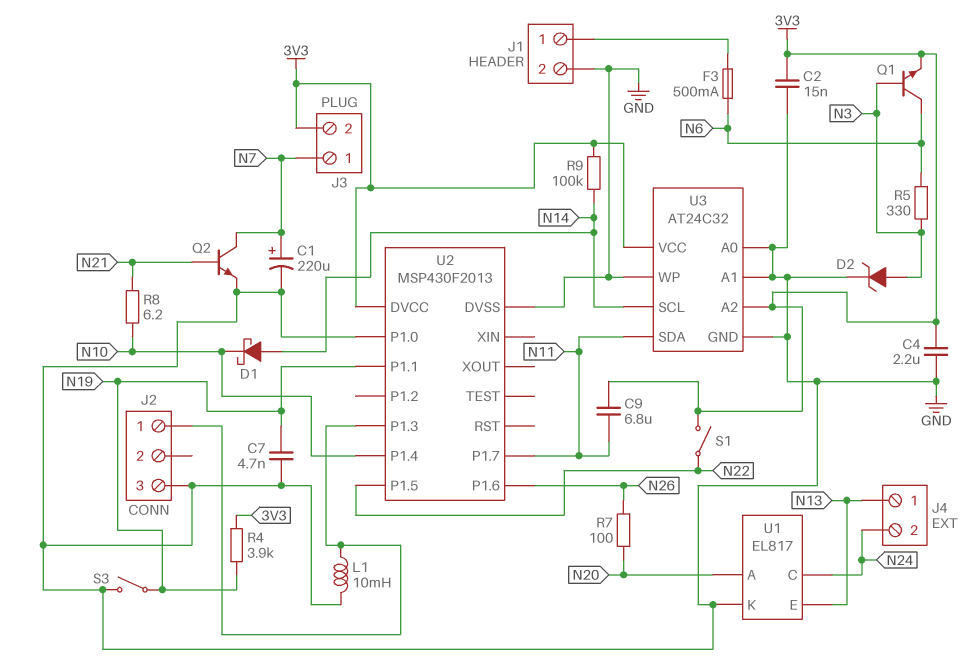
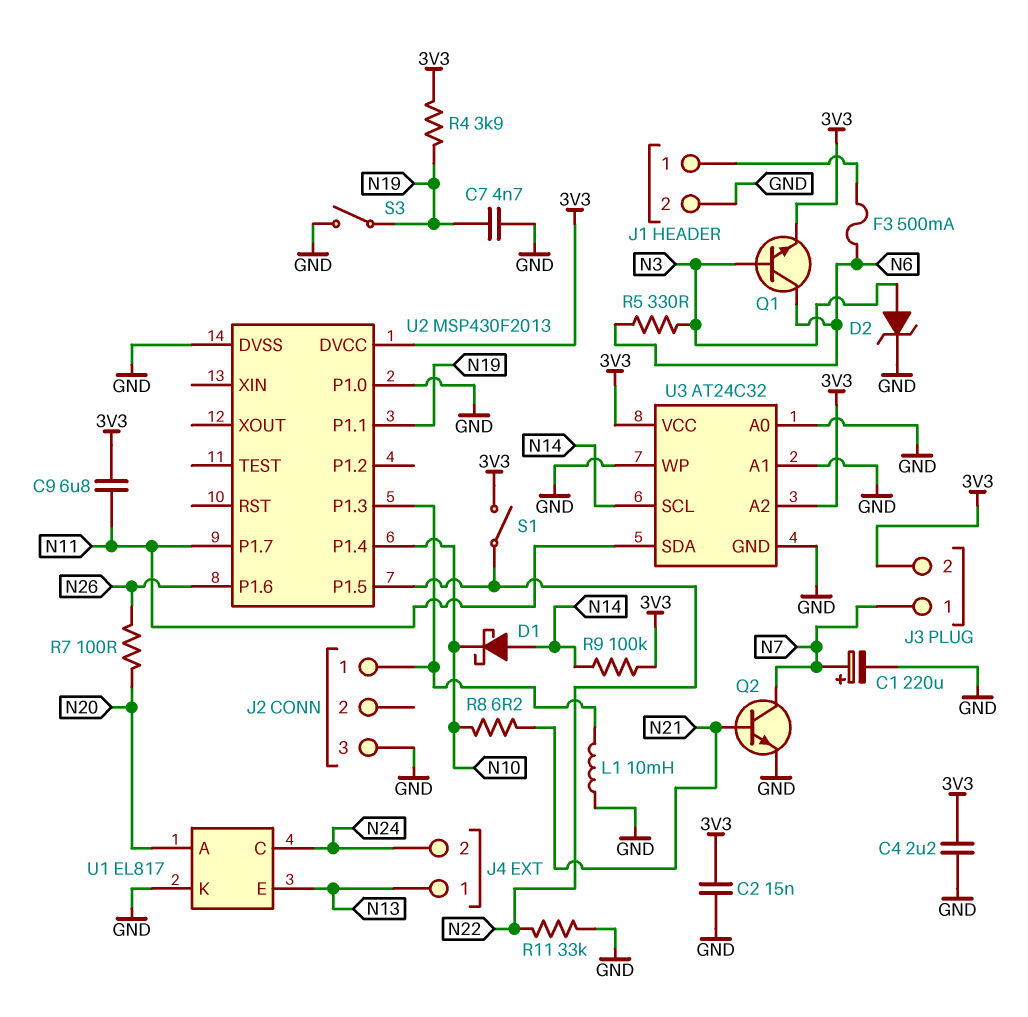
R11: none -> 33k (GND, N22)

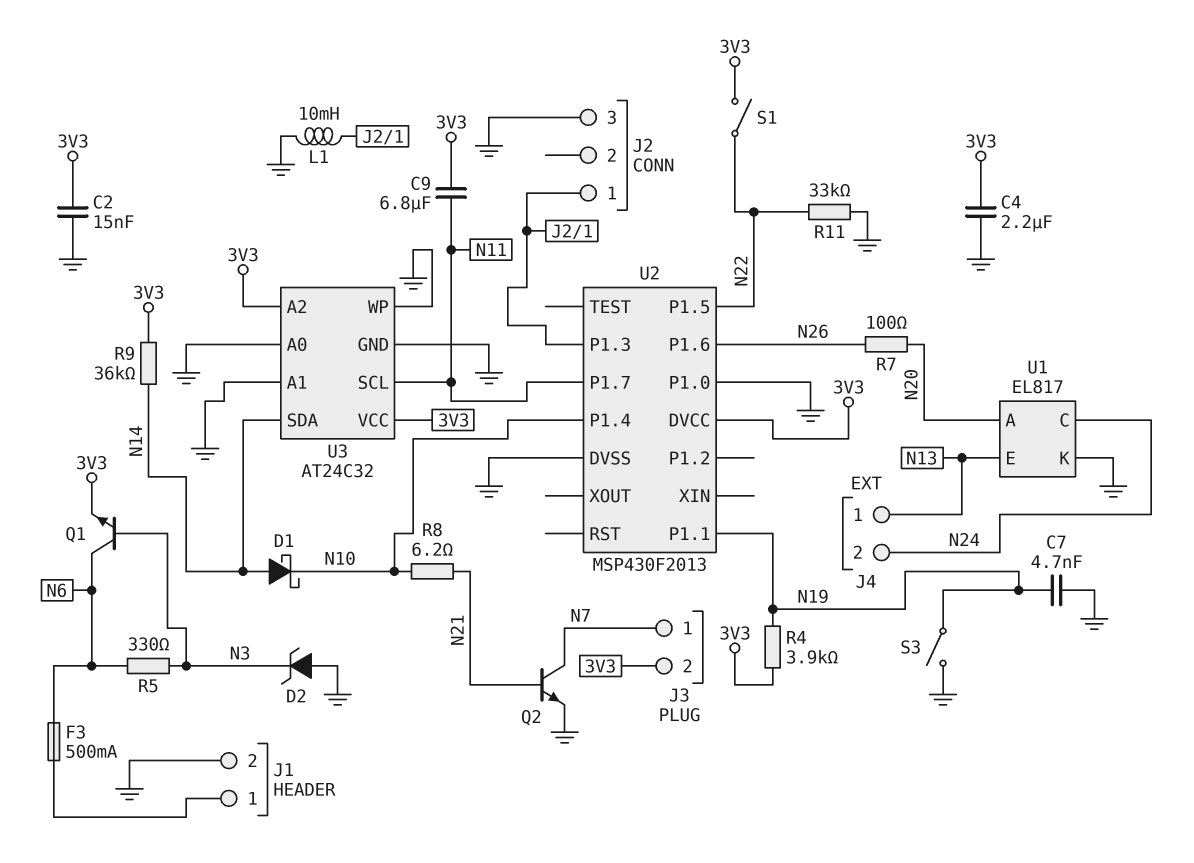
C1: 220uF (plus N7, minus GND) -> none
D2: zener (A N3, K GND) -> zener (A GND, K N3)
R9: 100k (3V3, N14) -> 36k (3V3, N14)
U3 pin SCL: N14 -> N11
U3 pin SDA: N11 -> N14

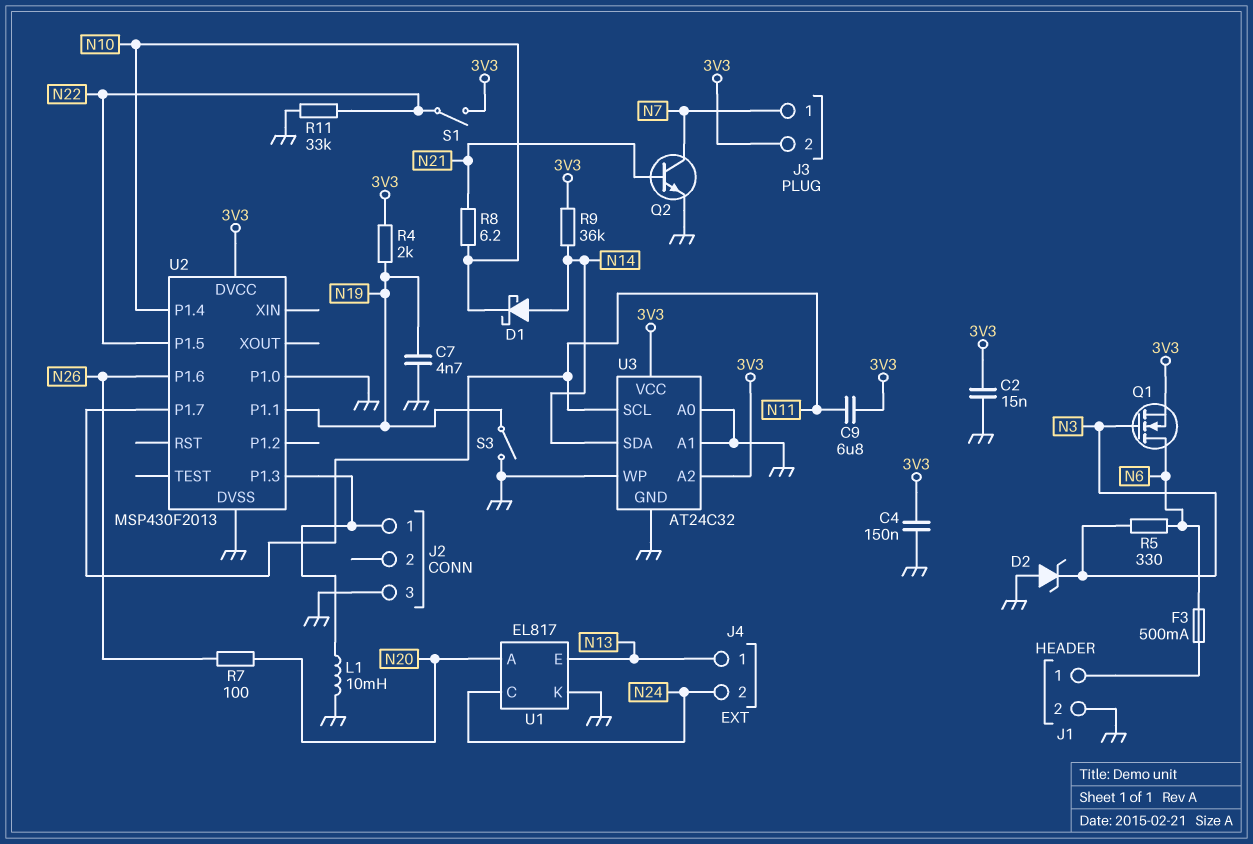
C4: 2.2uF (3V3, GND) -> 150nF (3V3, GND)
Q1: NPN (B N3, C N6, E 3V3) -> NMOS (G N3, D N6, S 3V3)
R4: 3.9k (3V3, N19) -> 2k (3V3, N19)

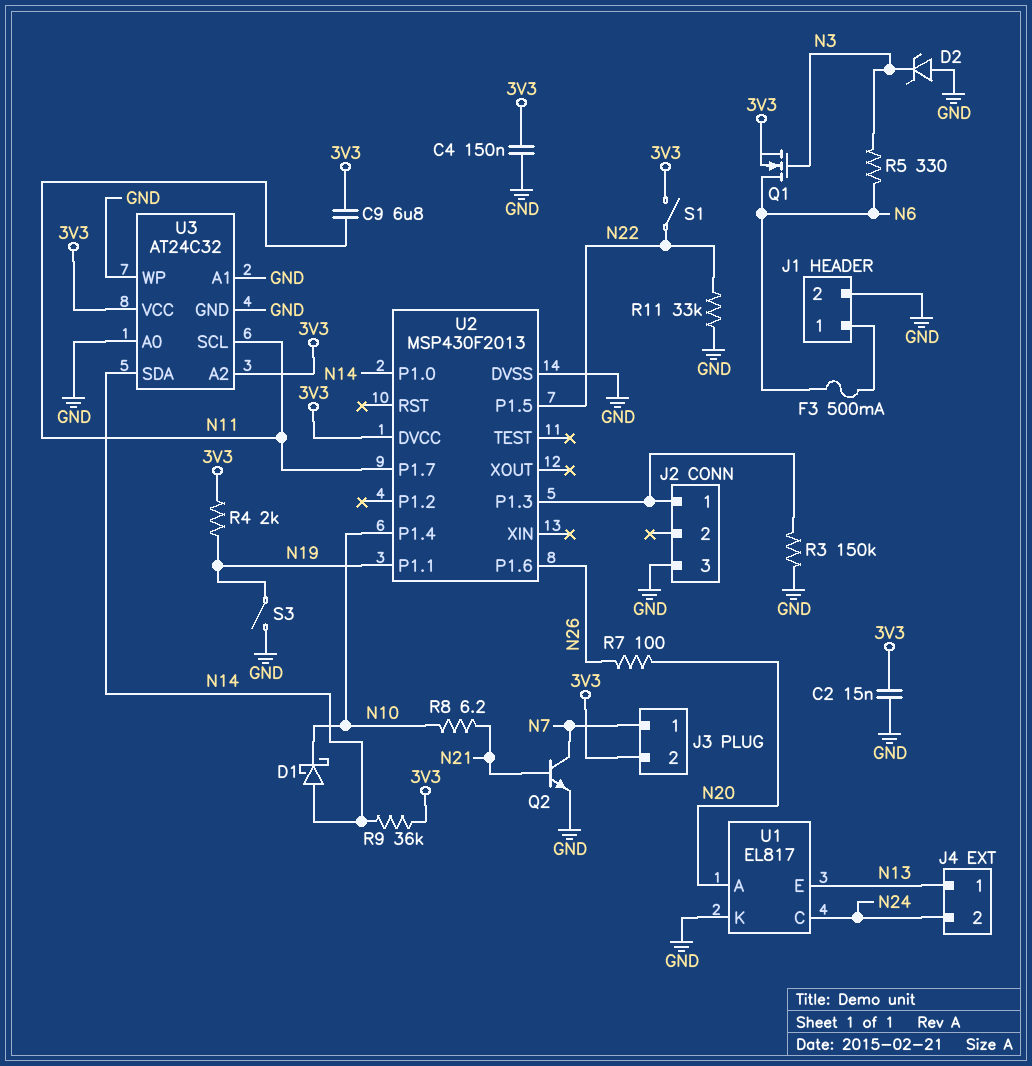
C7: 4.7nF (GND, N19) -> none
L1: 10mH (GND, J2/1) -> none
R3: none -> 150k (GND, J2/1)
U2 pin P1.0: GND -> N14

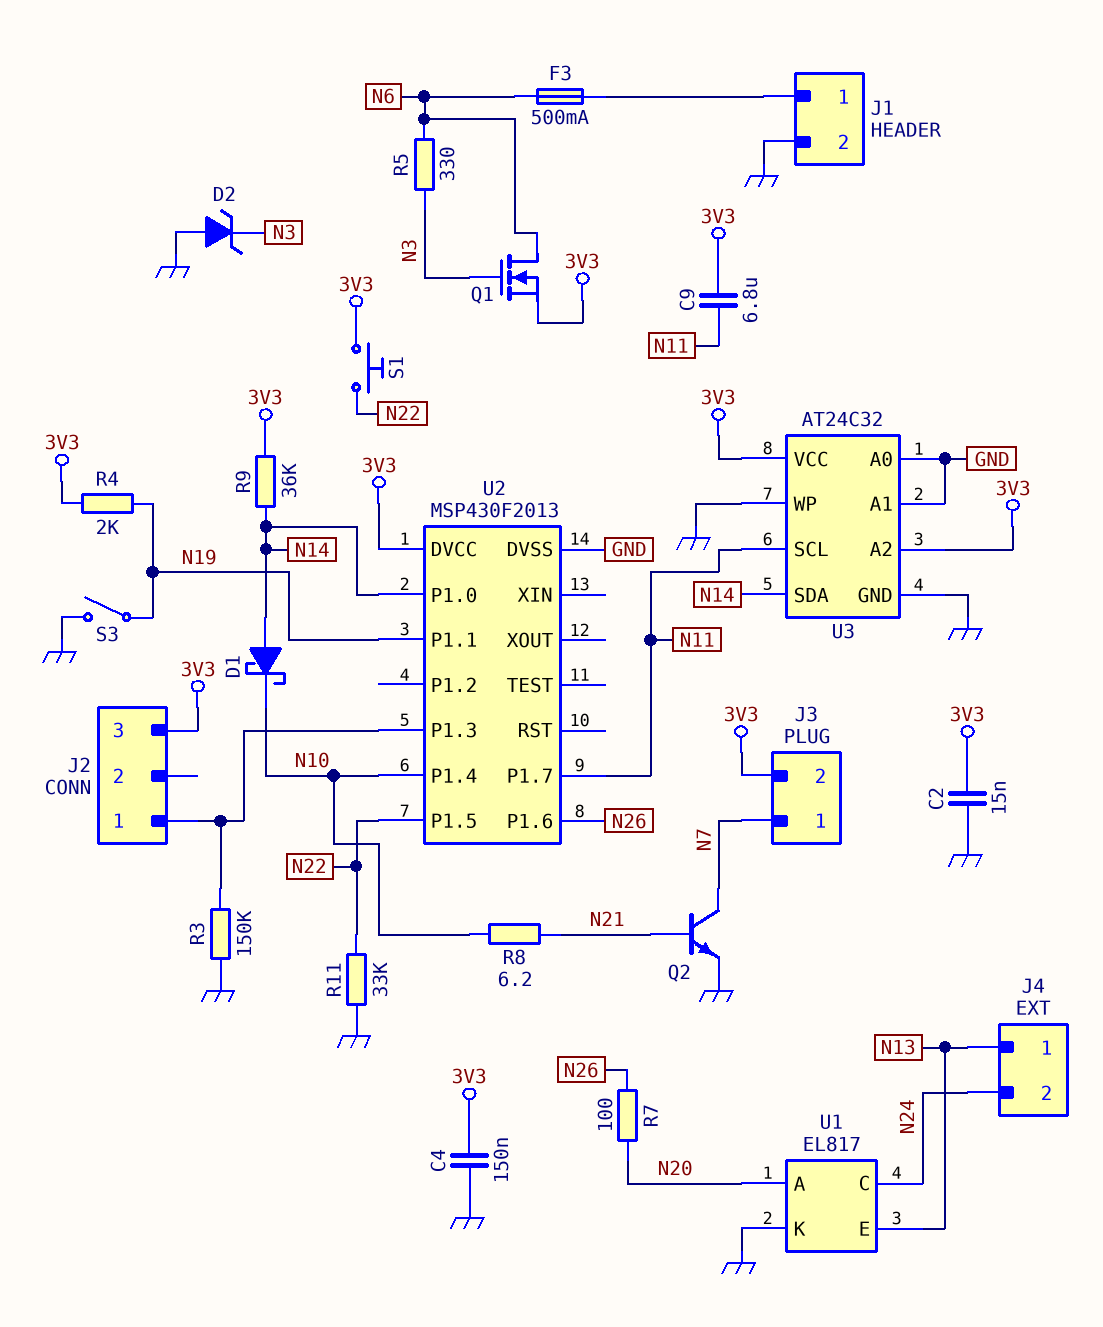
J2 pin 3: GND -> 3V3
S1: switch (3V3, N22) -> button (3V3, N22)

